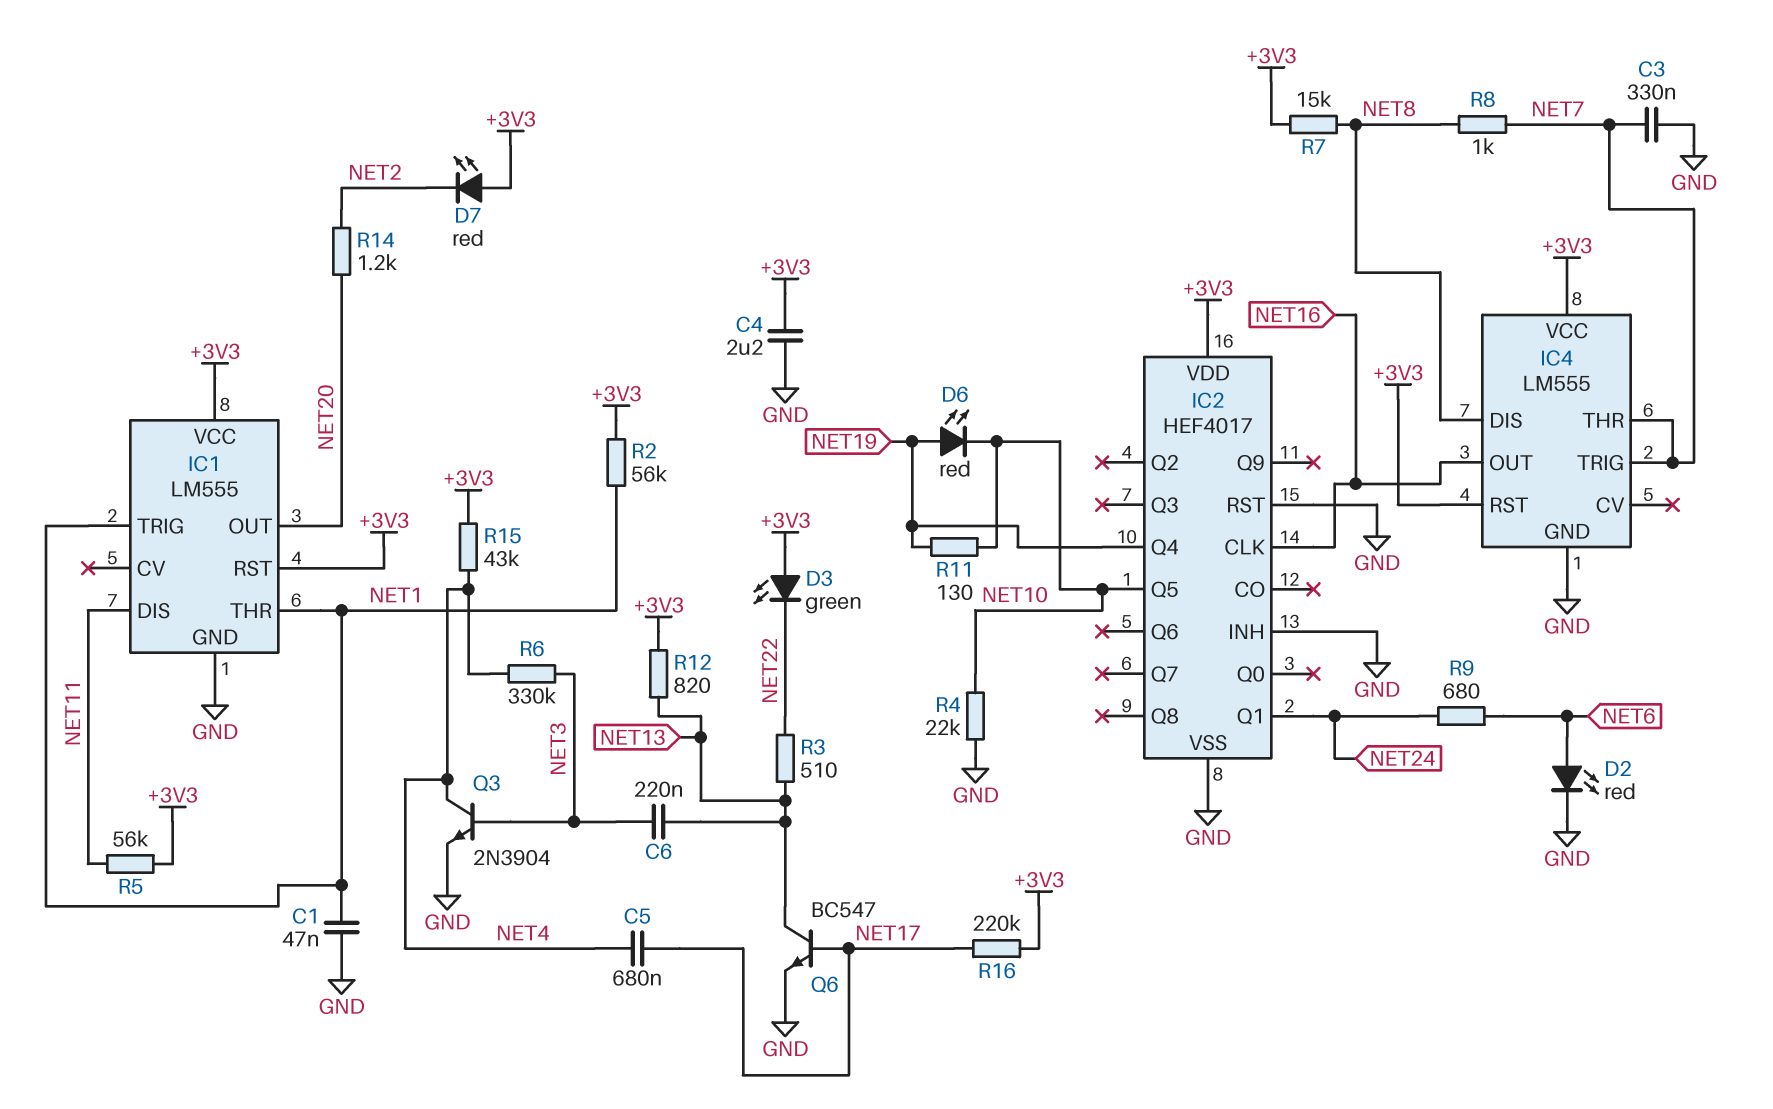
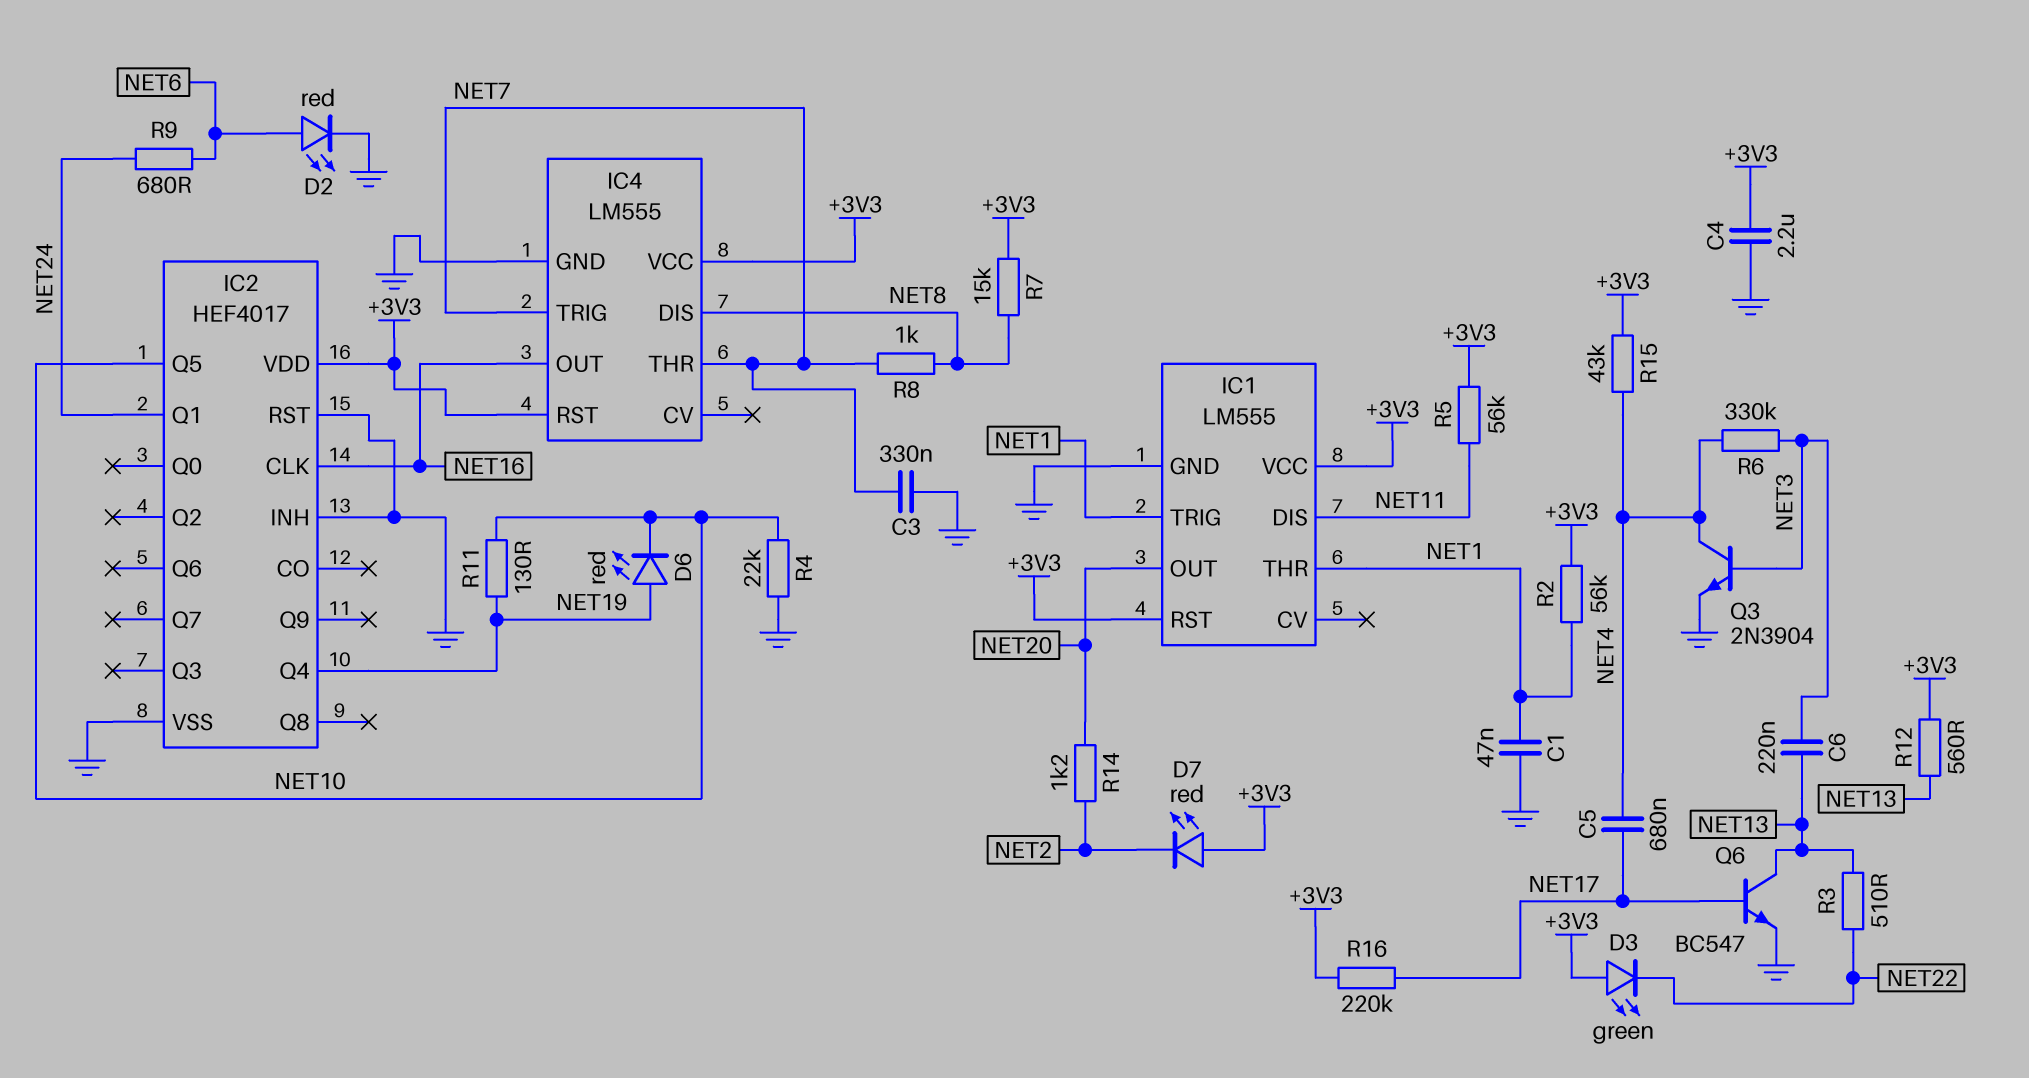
R12: 820 (+3V3, NET13) -> 560 (+3V3, NET13)

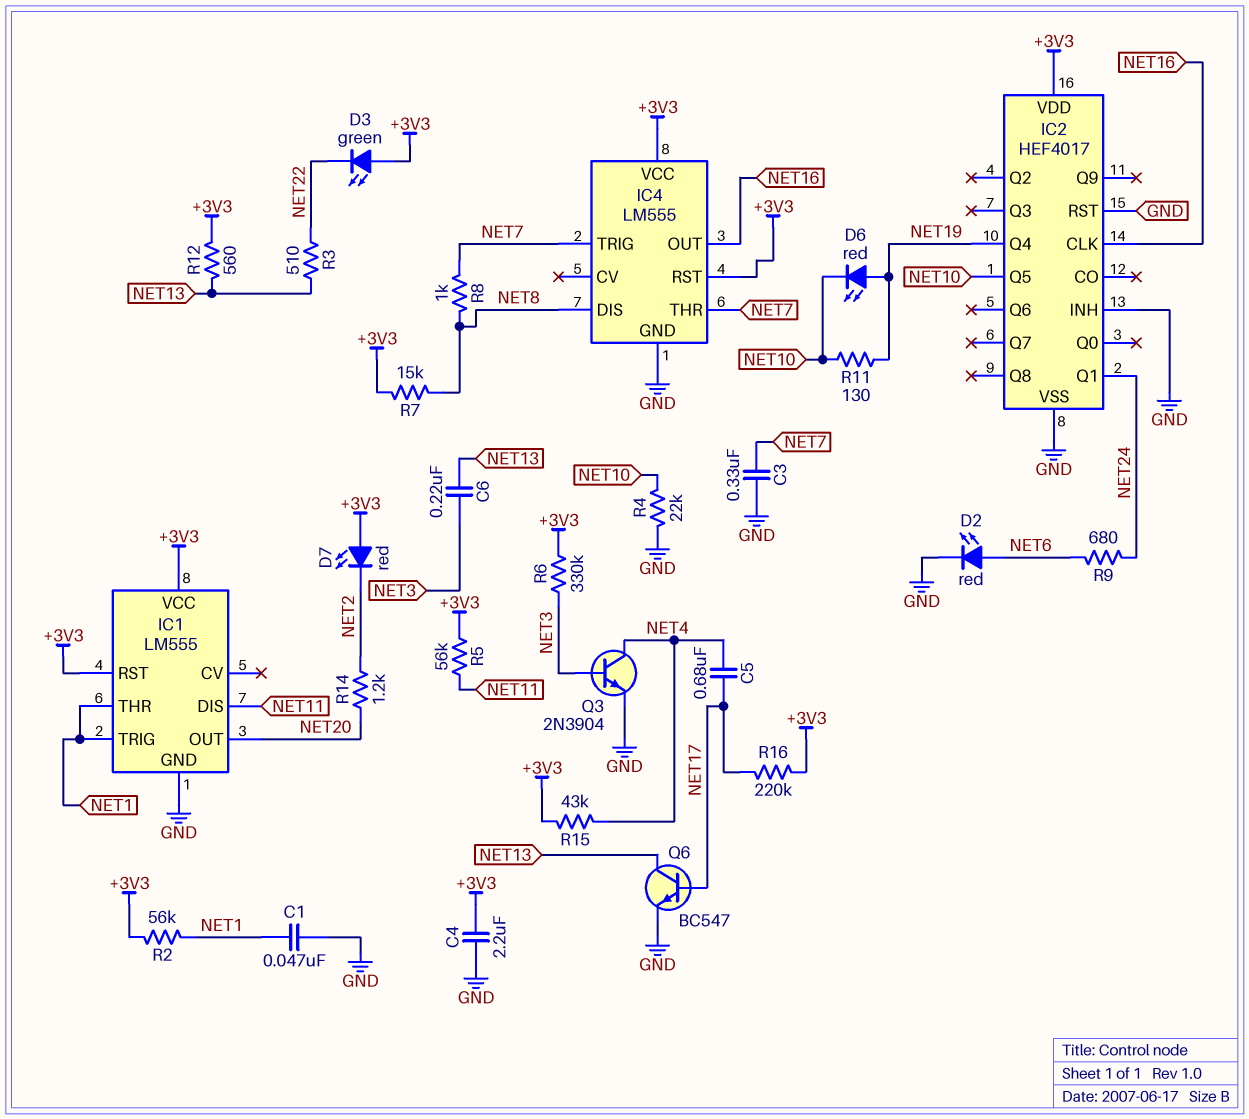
R6: 330k (NET3, NET4) -> 330k (+3V3, NET3)

